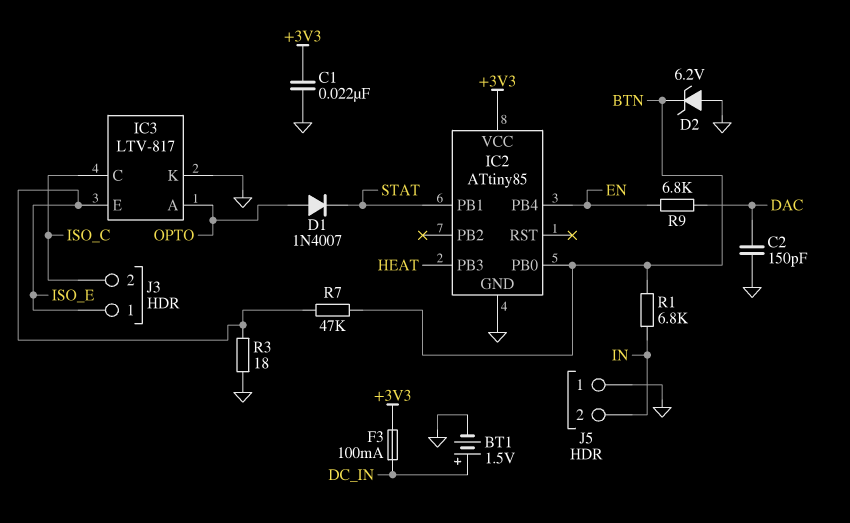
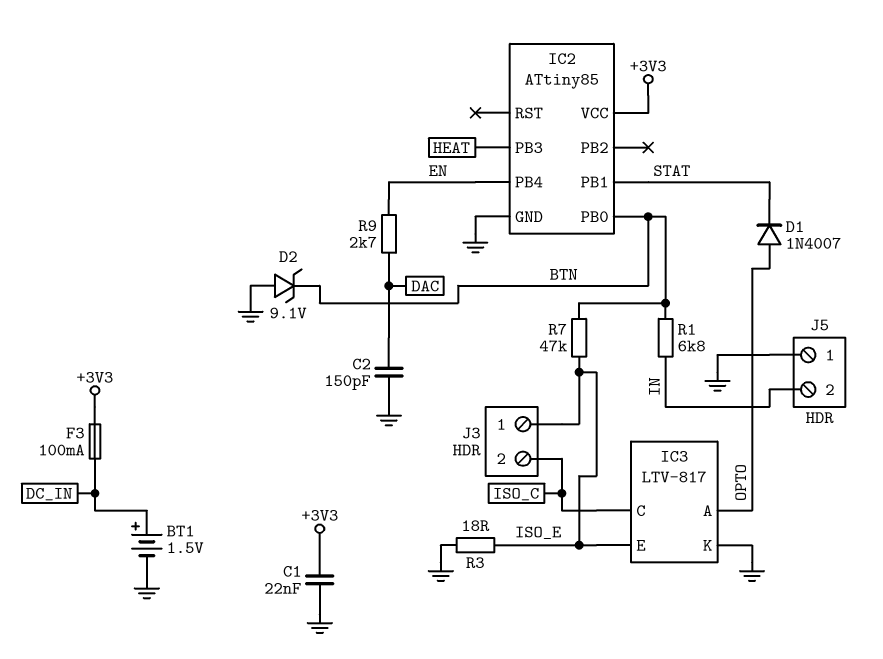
D2: zener 6.2V (A GND, K BTN) -> zener 9.1V (A GND, K BTN)
R9: 6.8k (DAC, EN) -> 2.7k (DAC, EN)

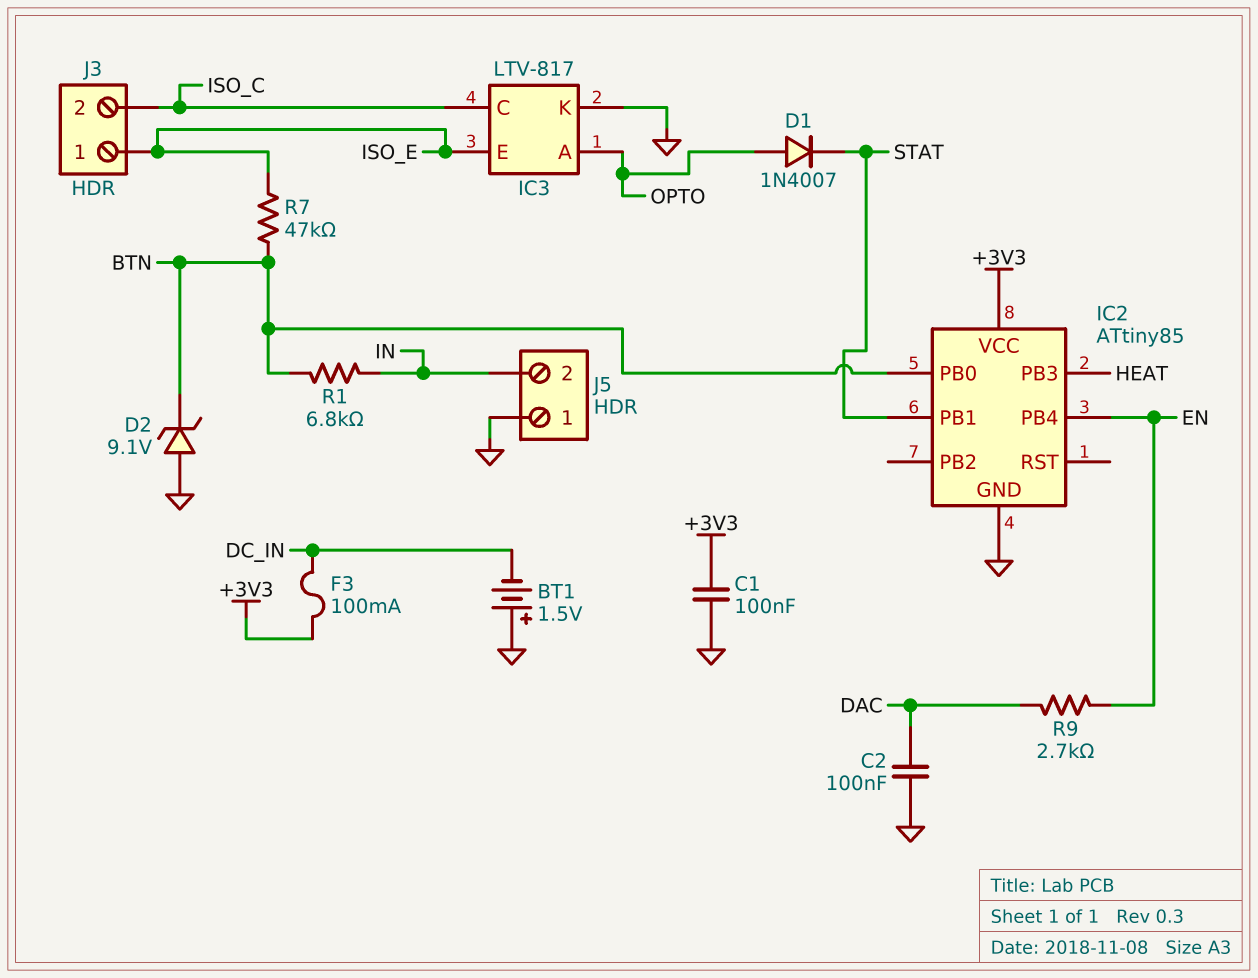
BT1: 1.5V (plus DC_IN, minus GND) -> 1.5V (plus GND, minus DC_IN)
C1: 22nF (+3V3, GND) -> 100nF (+3V3, GND)
C2: 150pF (DAC, GND) -> 100nF (DAC, GND)
R3: 18 (GND, ISO_E) -> none

